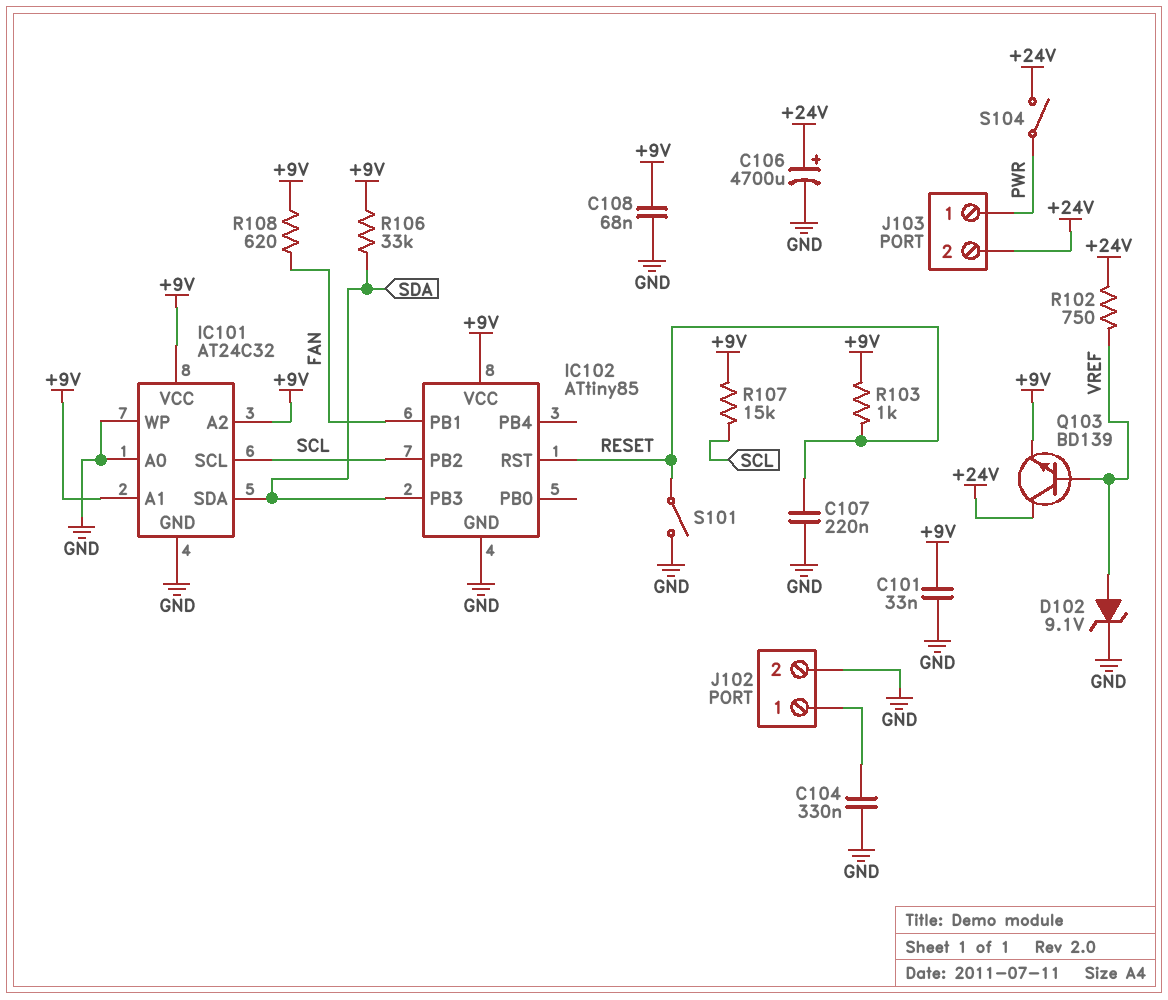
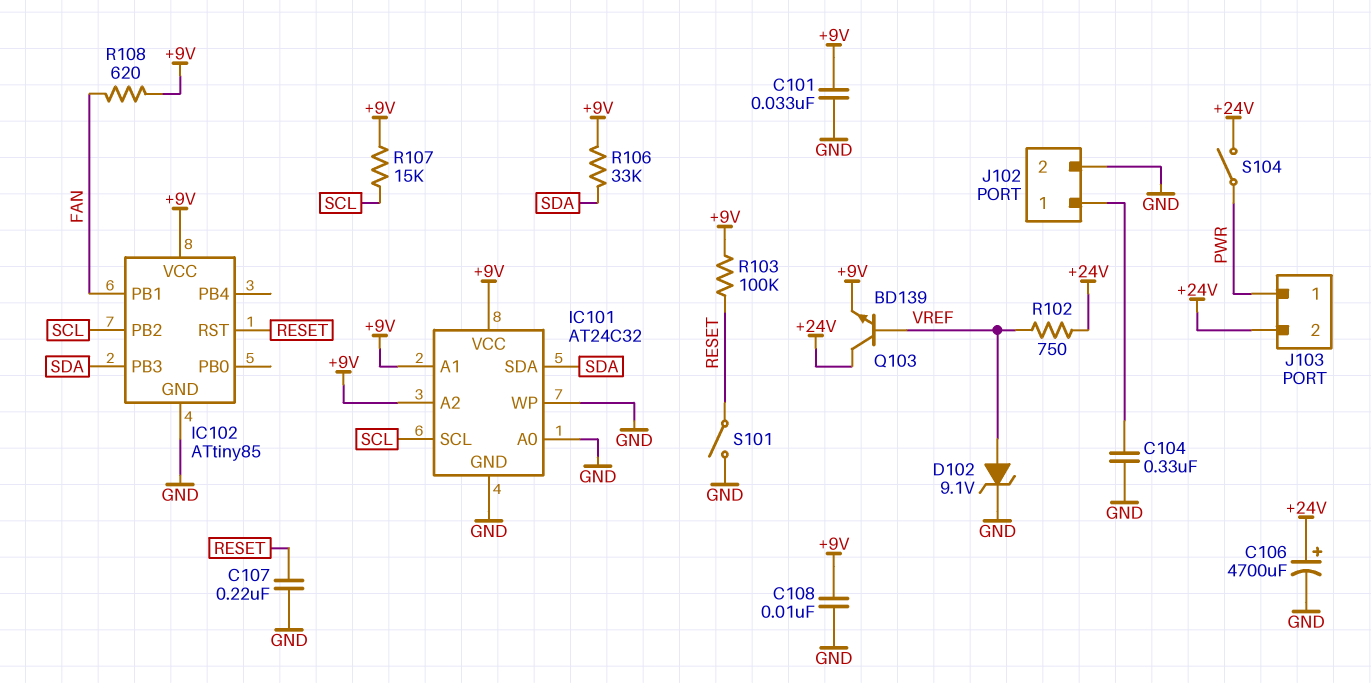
C108: 68nF (+9V, GND) -> 10nF (+9V, GND)
R103: 1k (+9V, RESET) -> 100k (+9V, RESET)

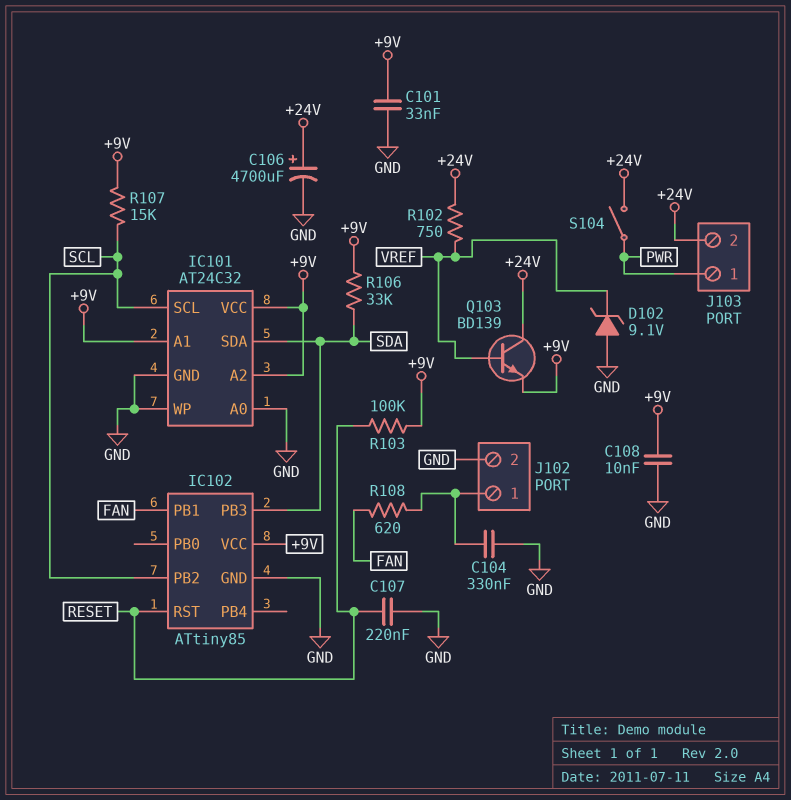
D102: zener 9.1V (A VREF, K GND) -> zener 9.1V (A GND, K VREF)
R108: 620 (+9V, FAN) -> 620 (FAN, J102/1)
S101: switch (GND, RESET) -> none

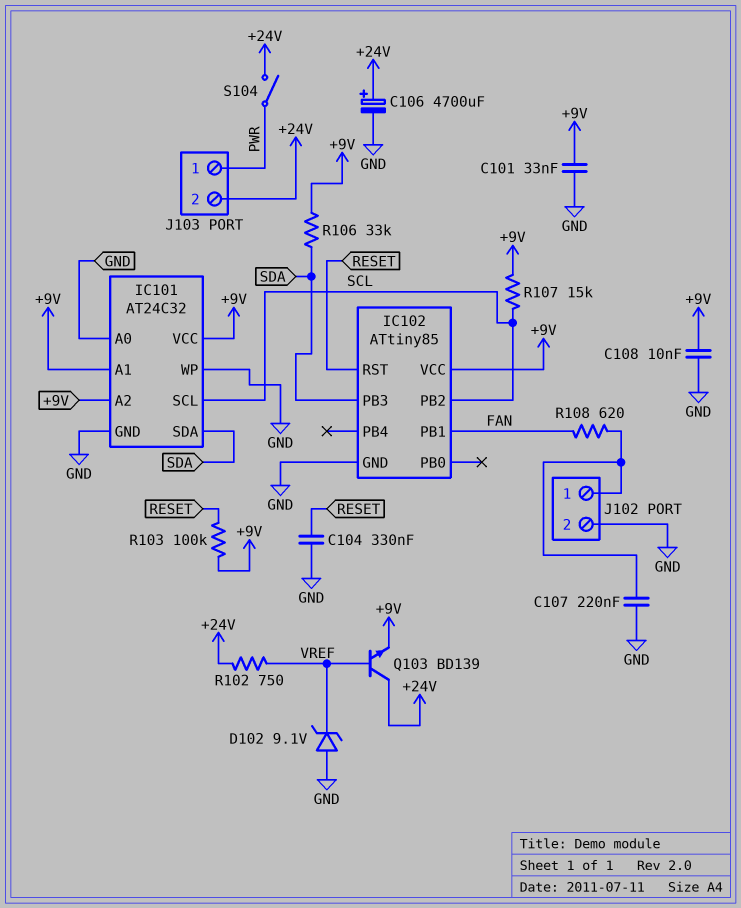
C104: 330nF (GND, J102/1) -> 330nF (GND, RESET)
C107: 220nF (GND, RESET) -> 220nF (GND, J102/1)

